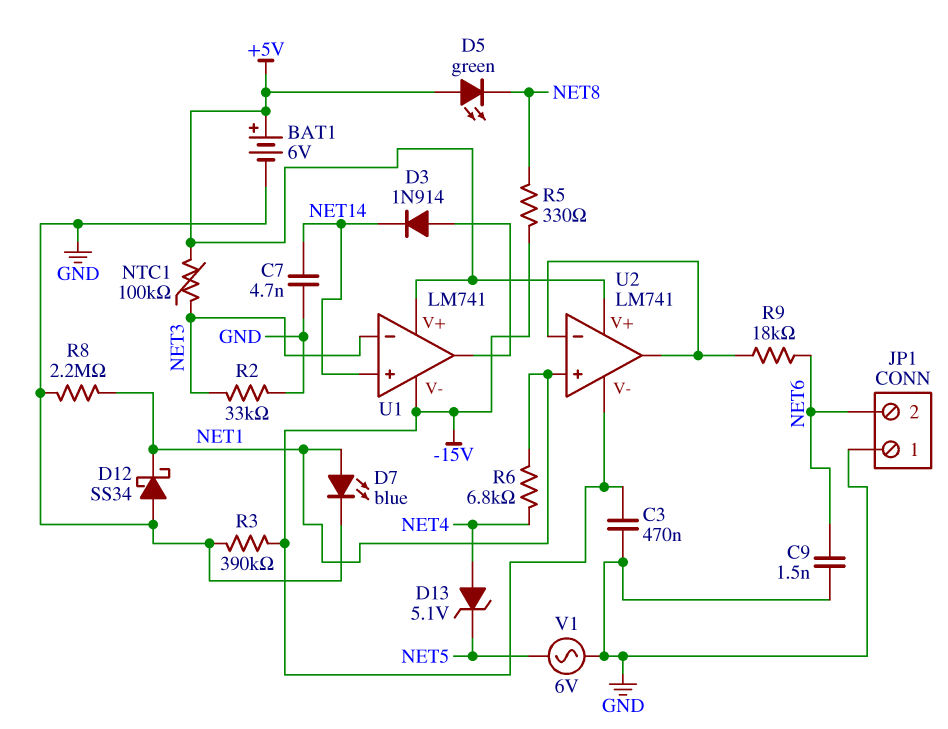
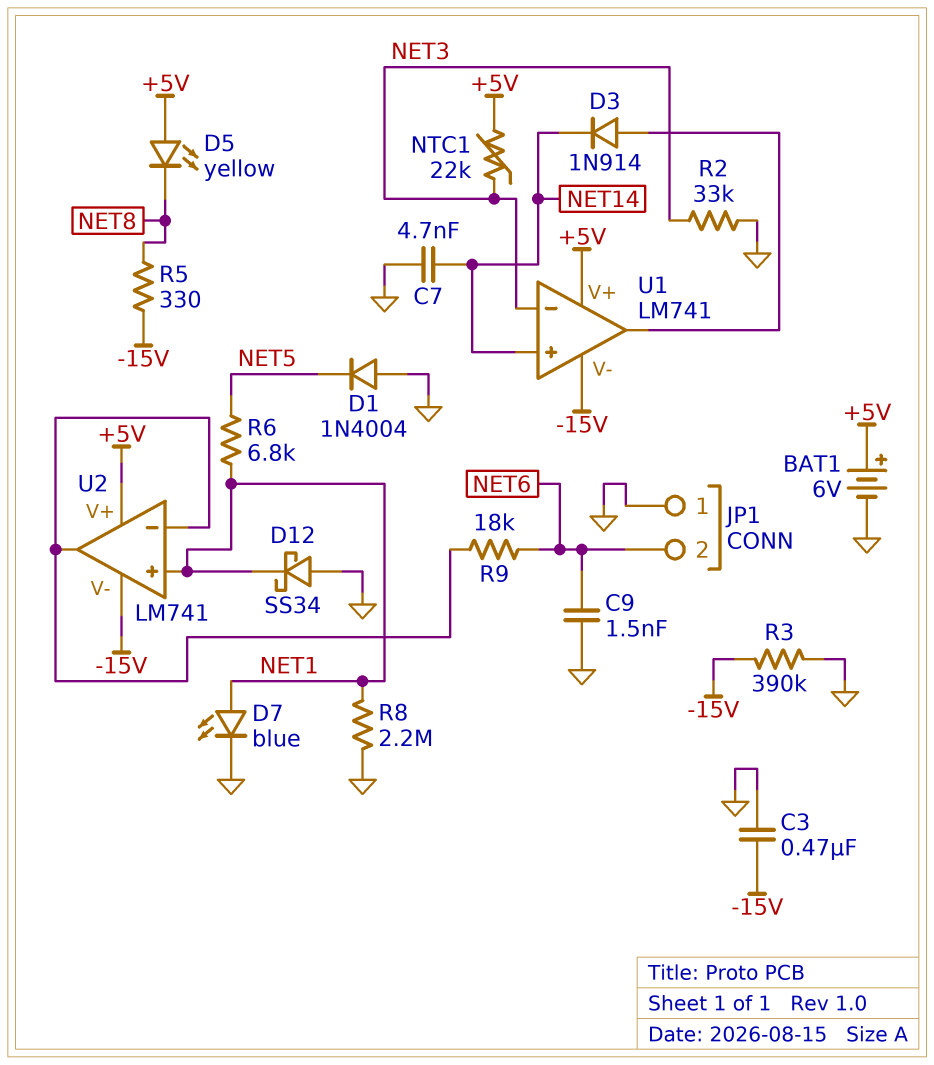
D1: none -> diode 1N4004 (A GND, K NET5)
D5: LED green (A +5V, K NET8) -> LED yellow (A +5V, K NET8)
D13: zener 5.1V (A NET4, K NET5) -> none
NTC1: 100k (+5V, NET3) -> 22k (+5V, NET3)
R6: 6.8k (NET1, NET4) -> 6.8k (NET1, NET5)
V1: AC 6V (GND, NET5) -> none

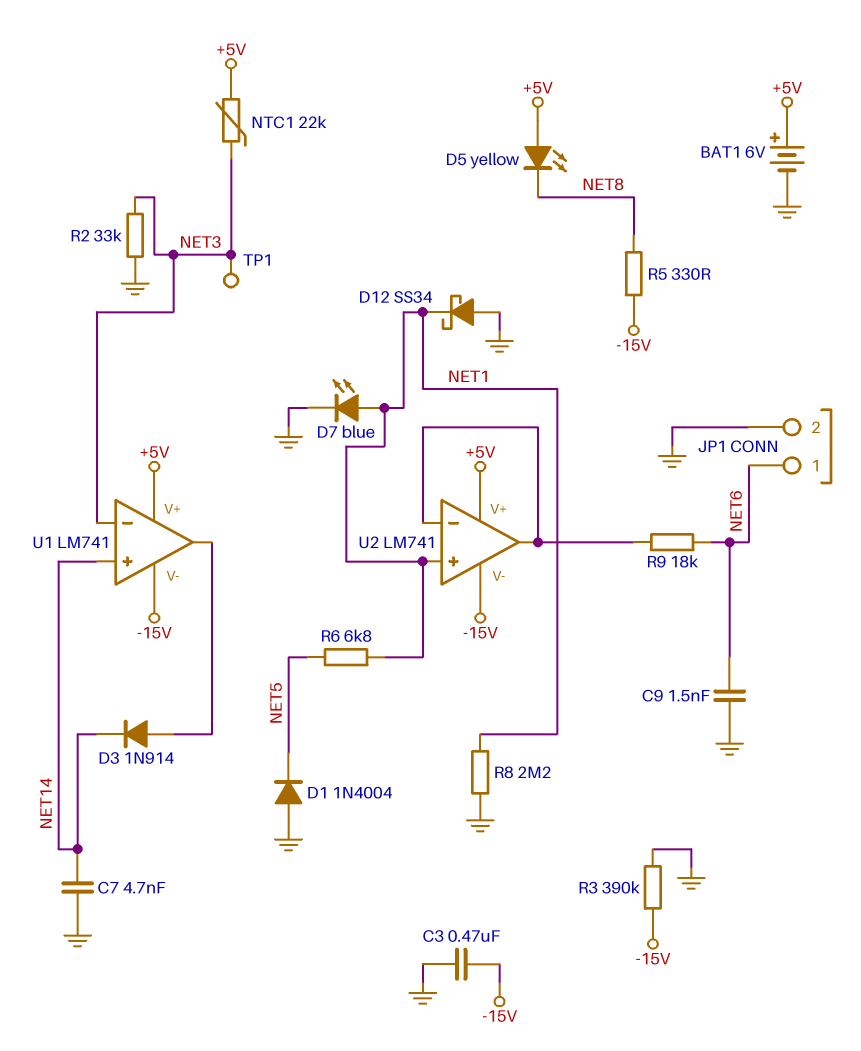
JP1 pin 1: GND -> NET6
JP1 pin 2: NET6 -> GND
TP1: none -> test point (NET3)

